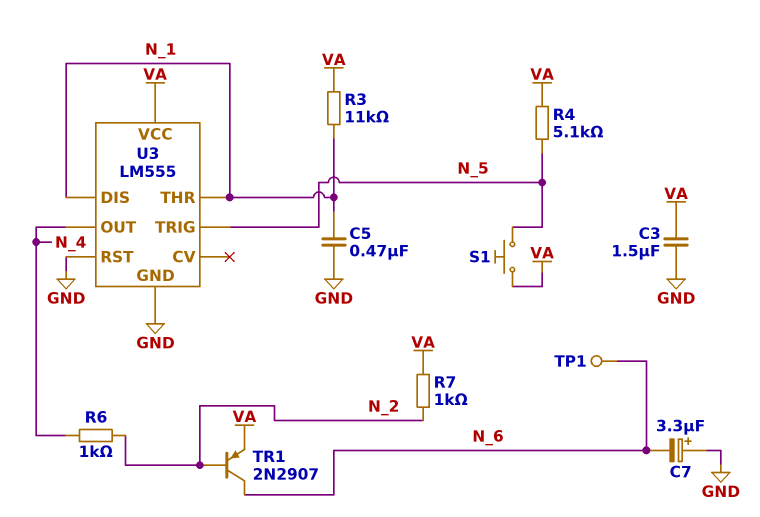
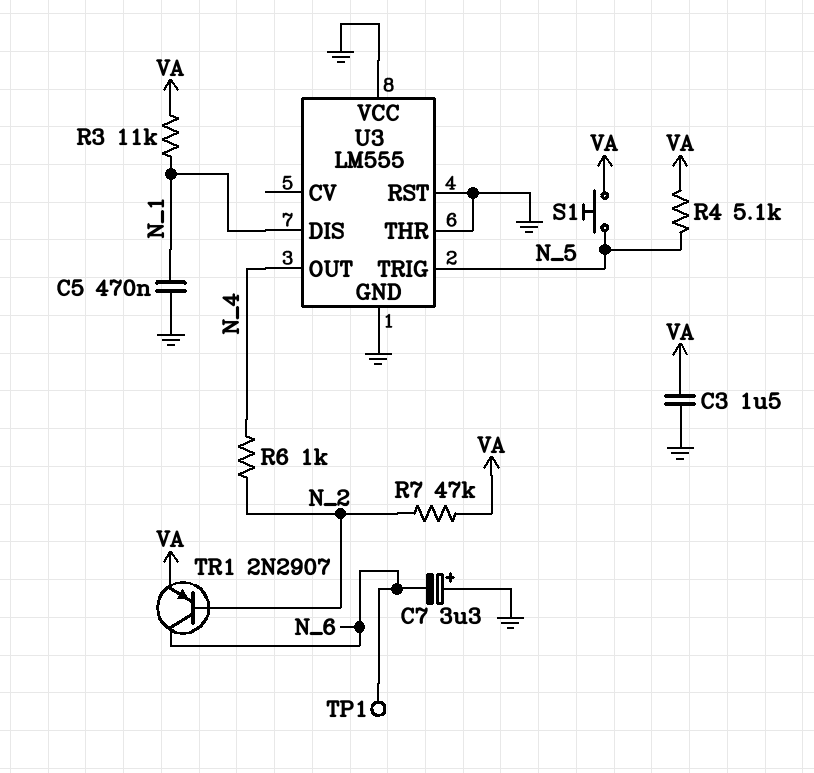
R7: 1k (N_2, VA) -> 47k (N_2, VA)
U3 pin THR: N_1 -> GND
U3 pin VCC: VA -> GND

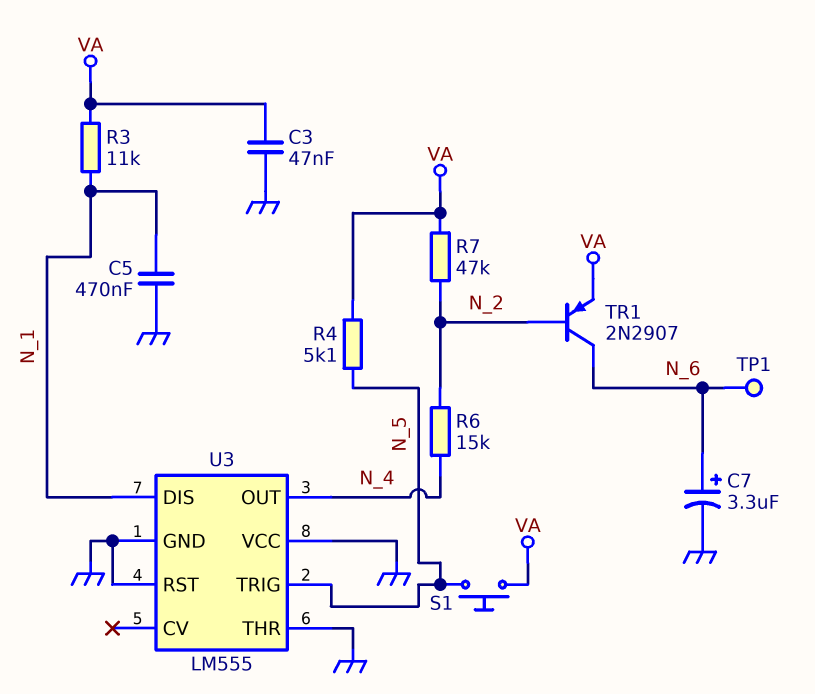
C3: 1.5uF (GND, VA) -> 47nF (GND, VA)
C7: 3.3uF (plus GND, minus N_6) -> 3.3uF (plus N_6, minus GND)
R6: 1k (N_2, N_4) -> 15k (N_2, N_4)

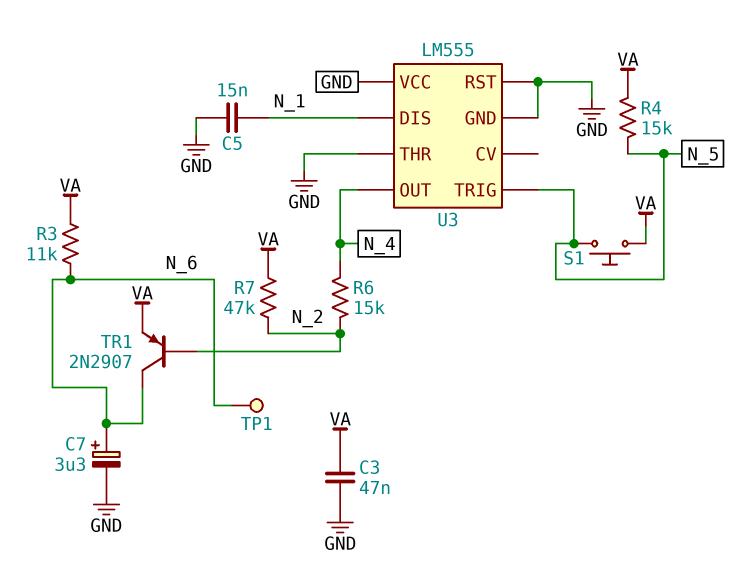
C5: 470nF (GND, N_1) -> 15nF (GND, N_1)
R3: 11k (N_1, VA) -> 11k (N_6, VA)
R4: 5.1k (N_5, VA) -> 15k (N_5, VA)

